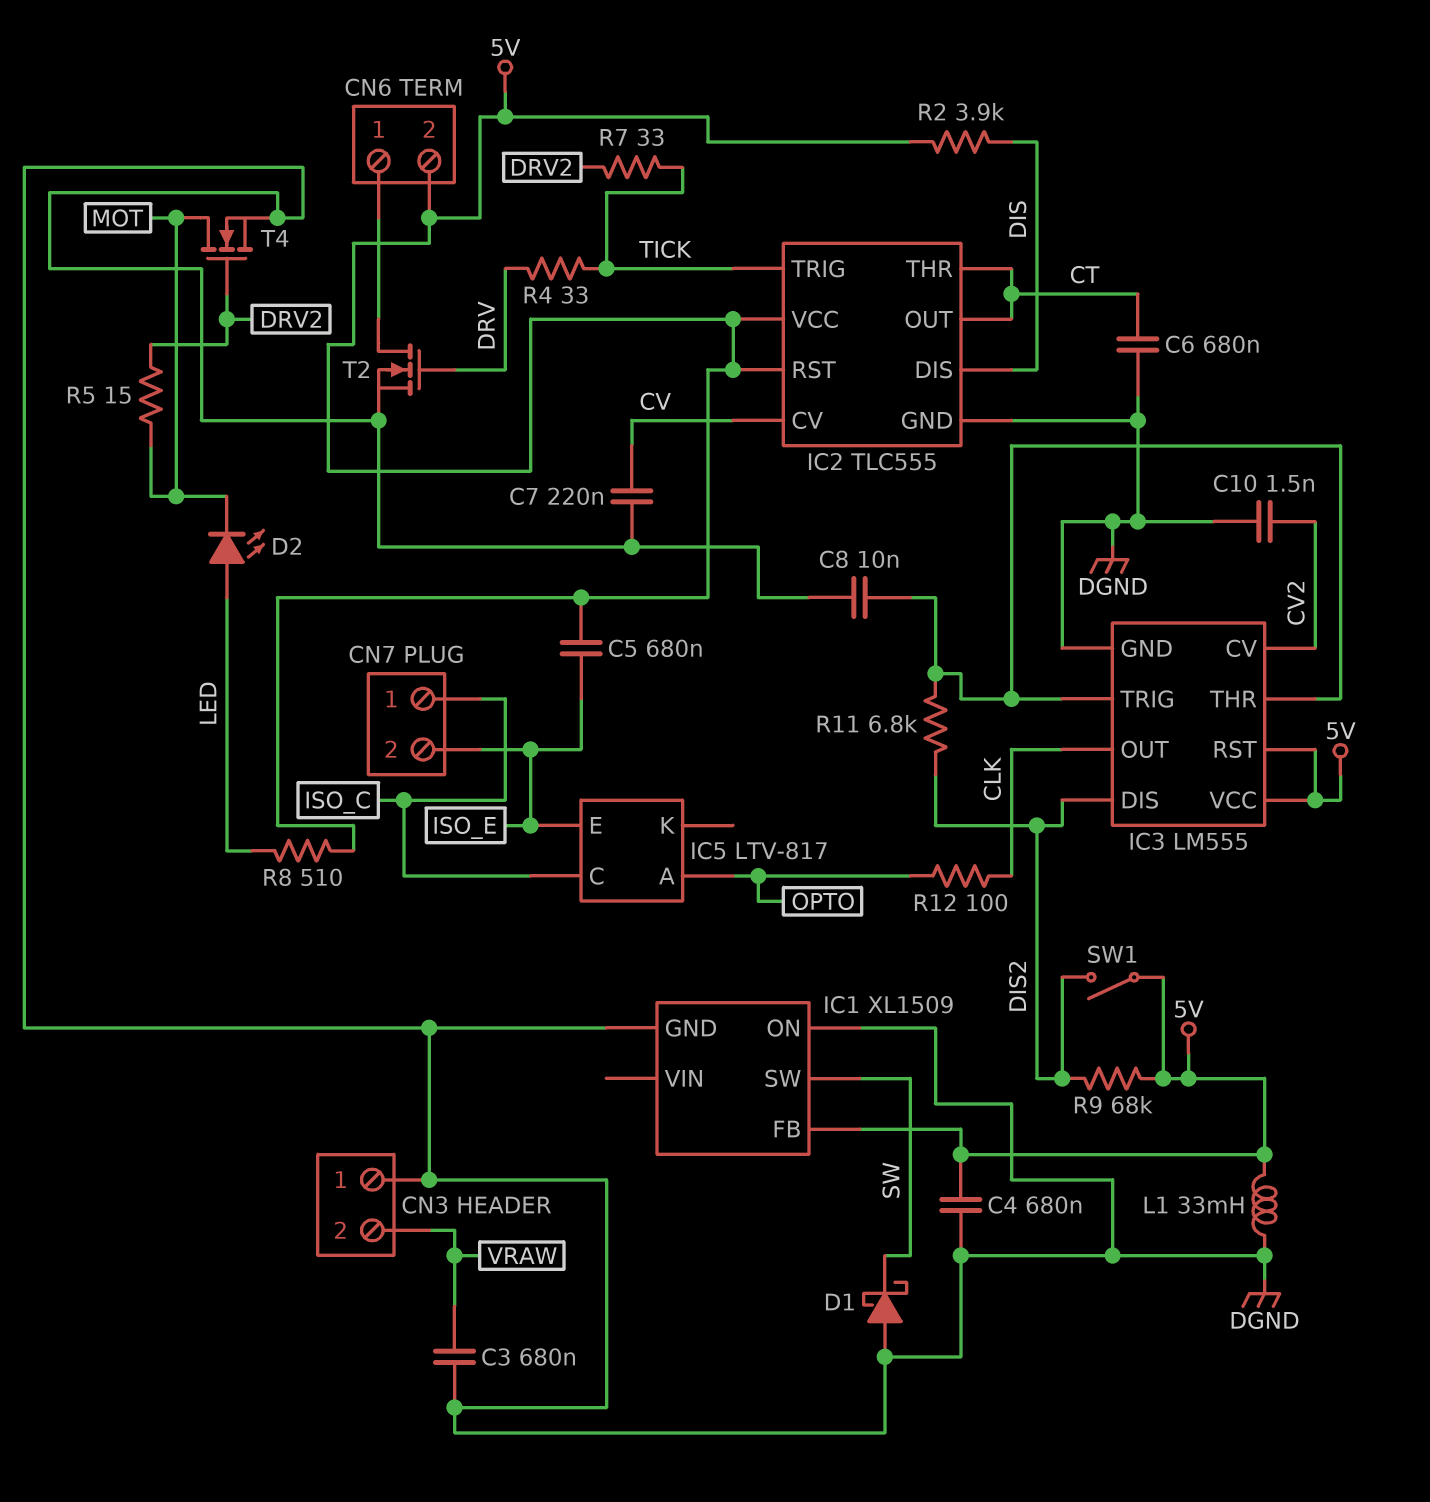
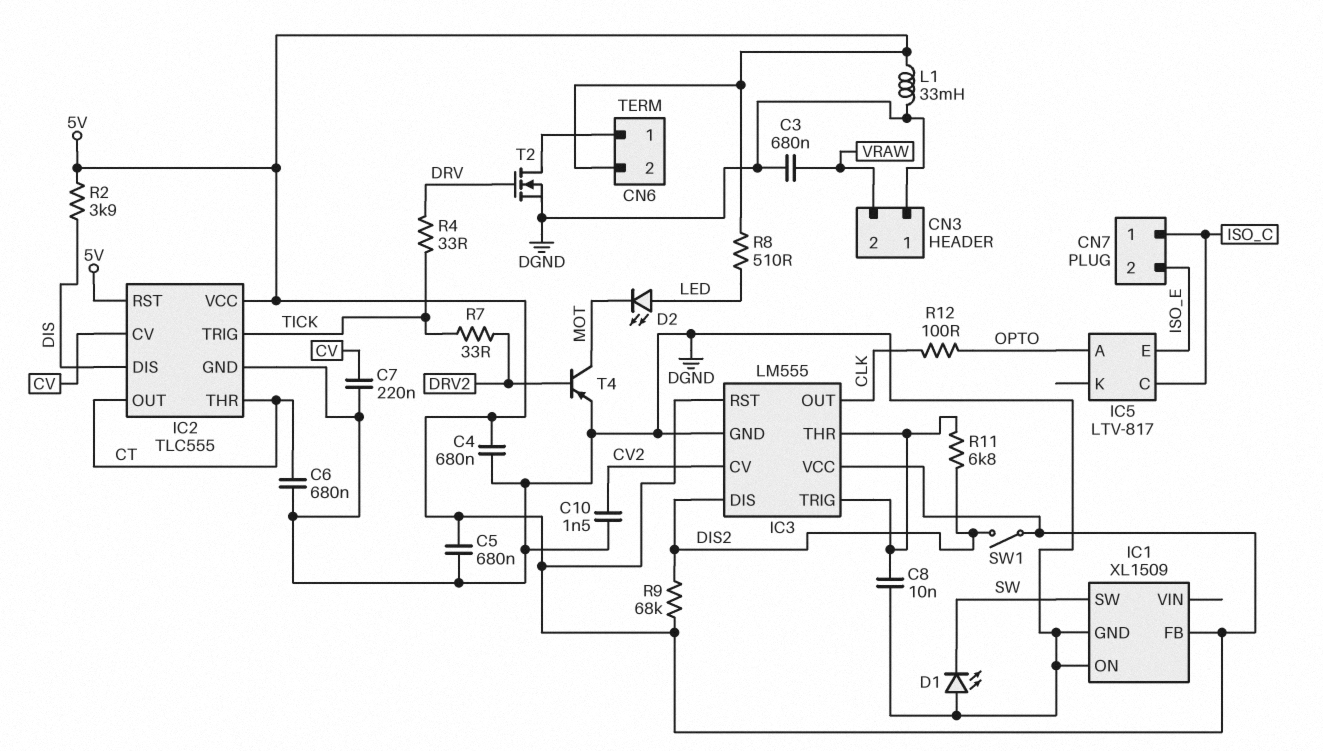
C5: 680nF (5V, ISO_E) -> 680nF (5V, DGND)
D1: schottky (A DGND, K SW) -> LED (A DGND, K SW)
R5: 15 (DRV2, MOT) -> none
T4: NMOS (G DRV2, D MOT, S DGND) -> PNP (B DRV2, C MOT, E DGND)

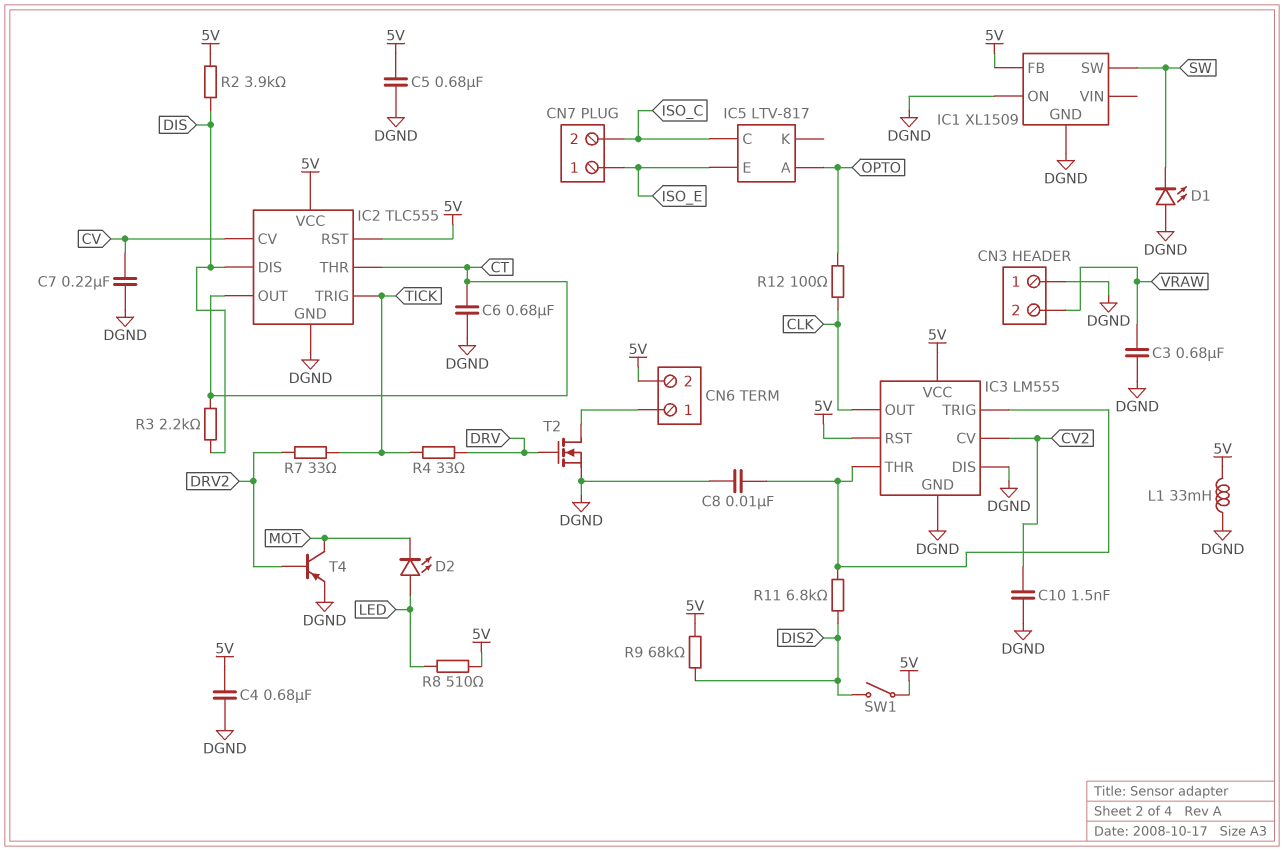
CN7 pin 1: ISO_C -> ISO_E
CN7 pin 2: ISO_E -> ISO_C
IC3 pin DIS: DIS2 -> DGND
R3: none -> 2.2k (CT, DIS)

